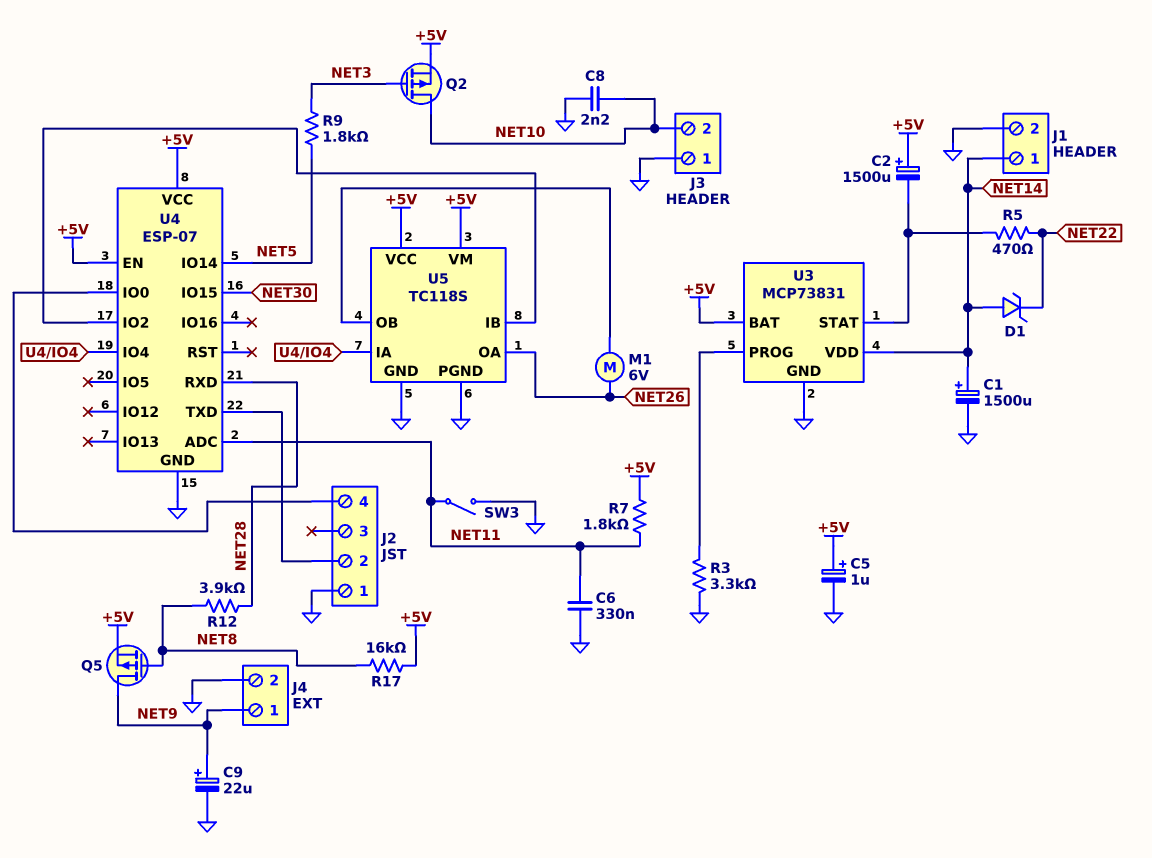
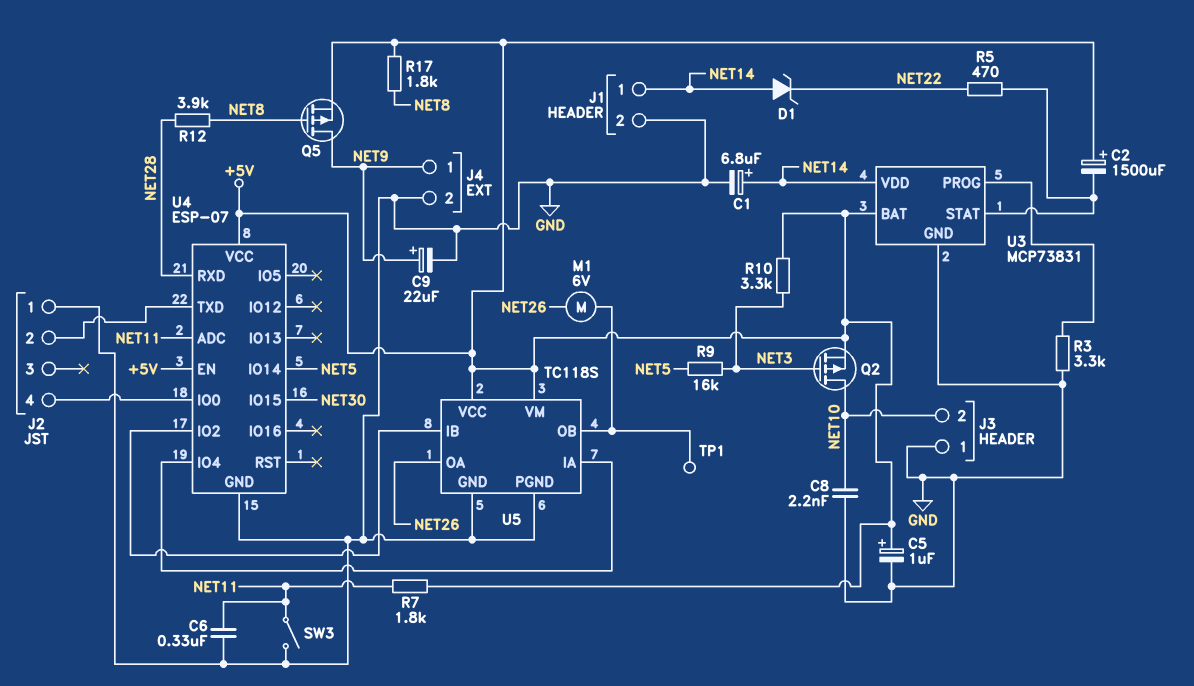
C1: 1500uF (plus NET14, minus GND) -> 6.8uF (plus NET14, minus GND)
R9: 1.8k (NET3, NET5) -> 16k (NET3, NET5)
R10: none -> 3.3k (+5V, NET3)
R17: 16k (+5V, NET8) -> 1.8k (+5V, NET8)
TP1: none -> test point (U5/OB)

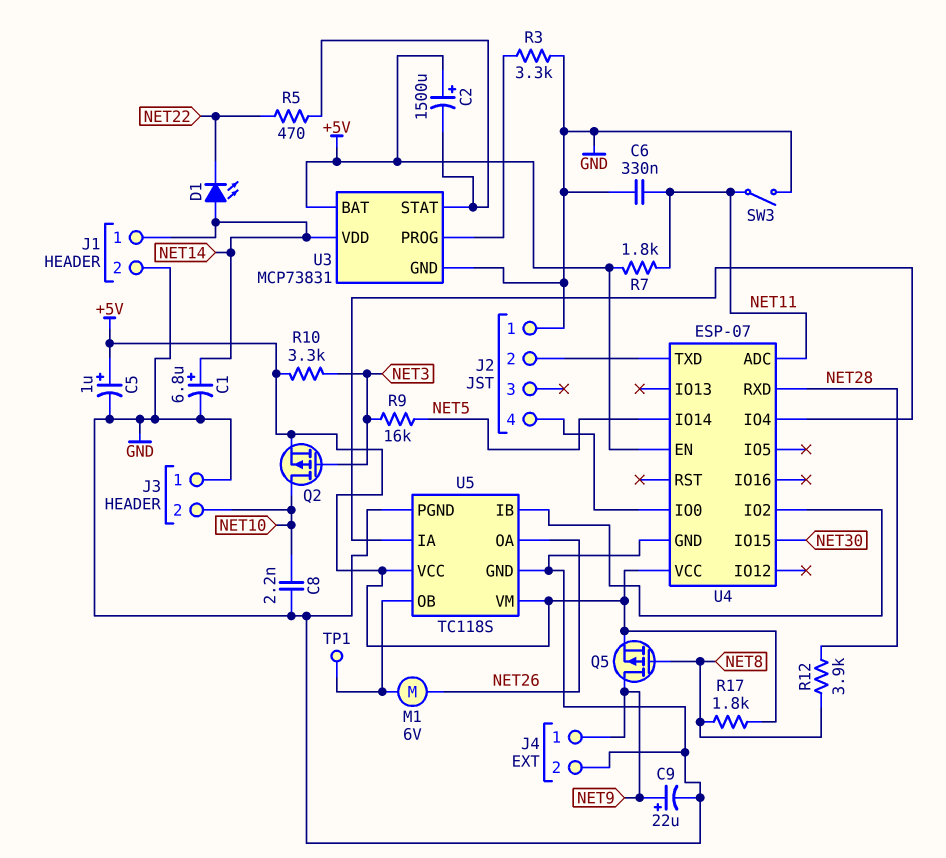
D1: zener (A NET14, K NET22) -> LED (A NET14, K NET22)

